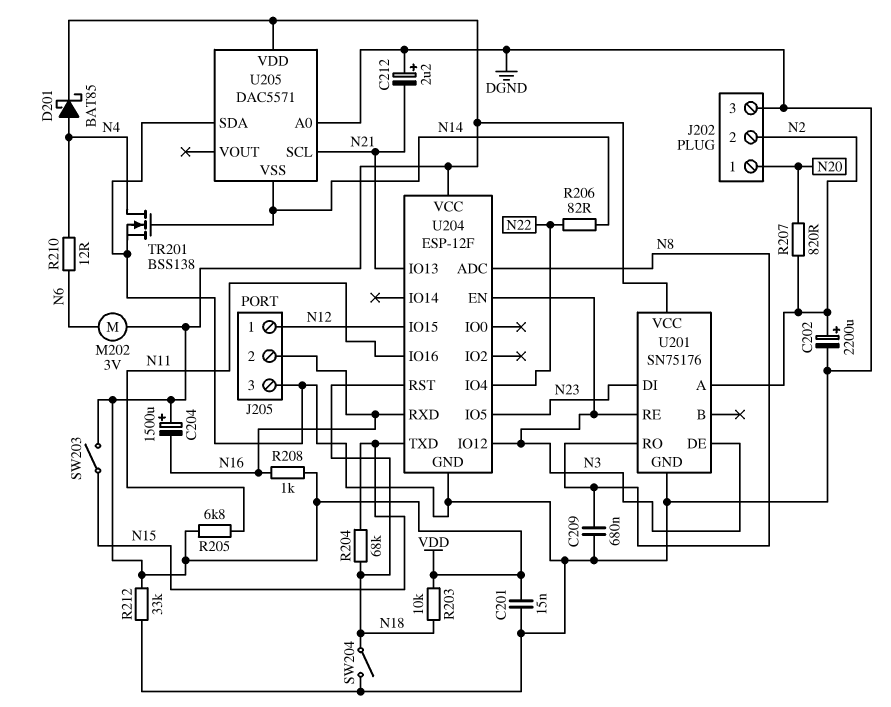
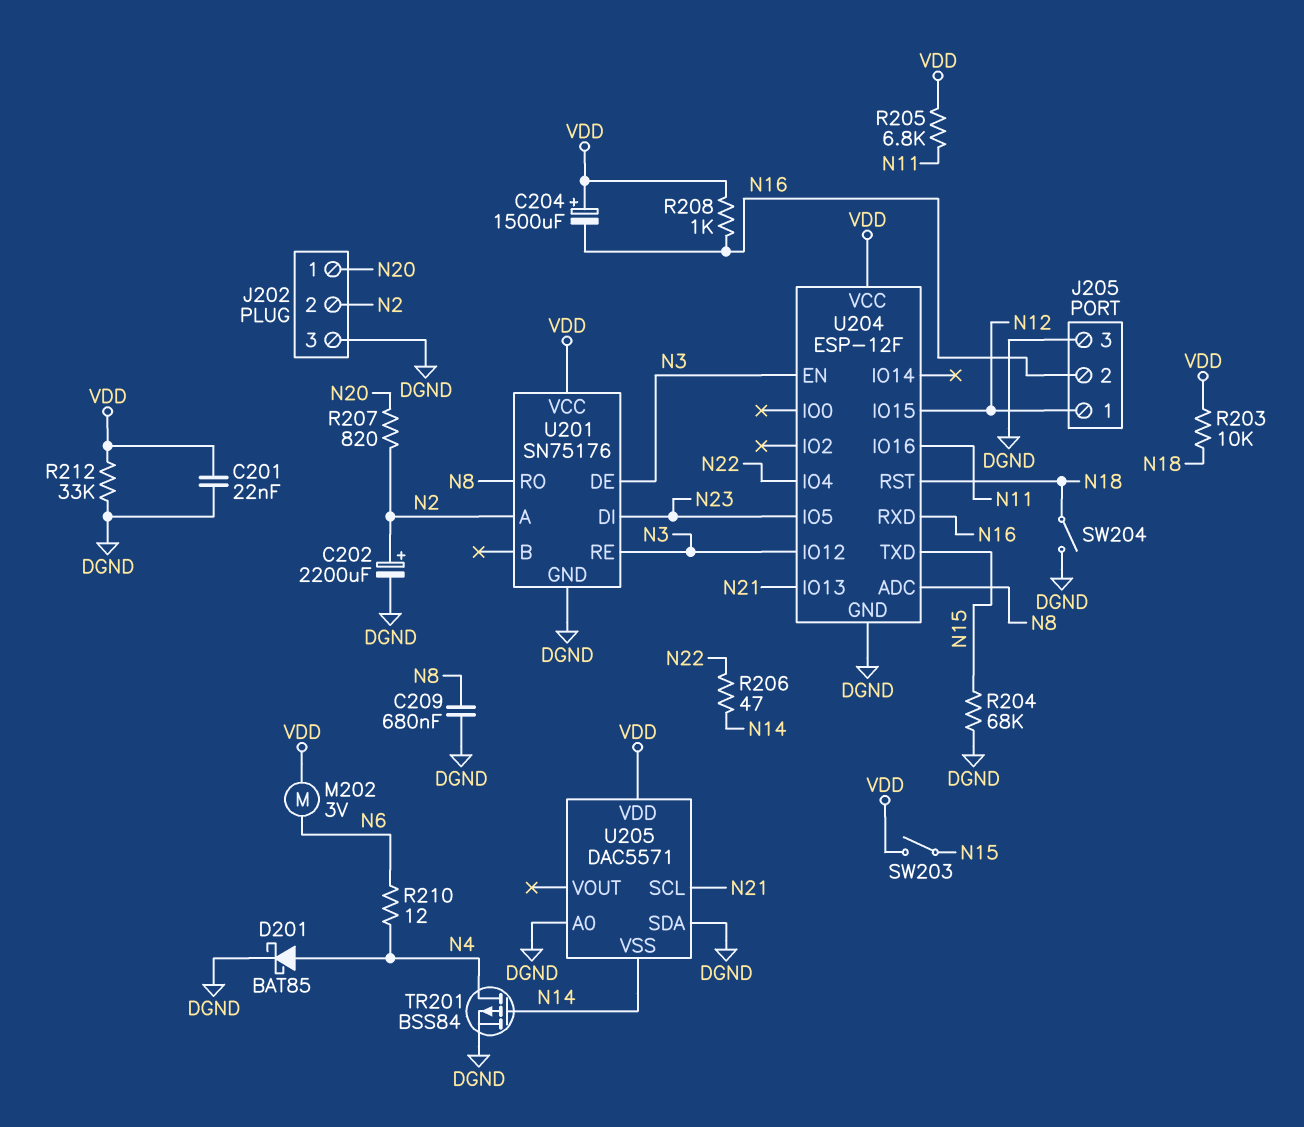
C201: 15nF (DGND, VDD) -> 22nF (DGND, VDD)
C212: 2.2uF (plus DGND, minus N21) -> none
D201: schottky BAT85 (A N4, K VDD) -> schottky BAT85 (A N4, K DGND)
R204: 68k (N15, N18) -> 68k (DGND, N15)
R206: 82 (N14, N22) -> 47 (N14, N22)
TR201: NMOS BSS138 (G N14, D N4, S DGND) -> PMOS BSS84 (G N14, D N4, S DGND)

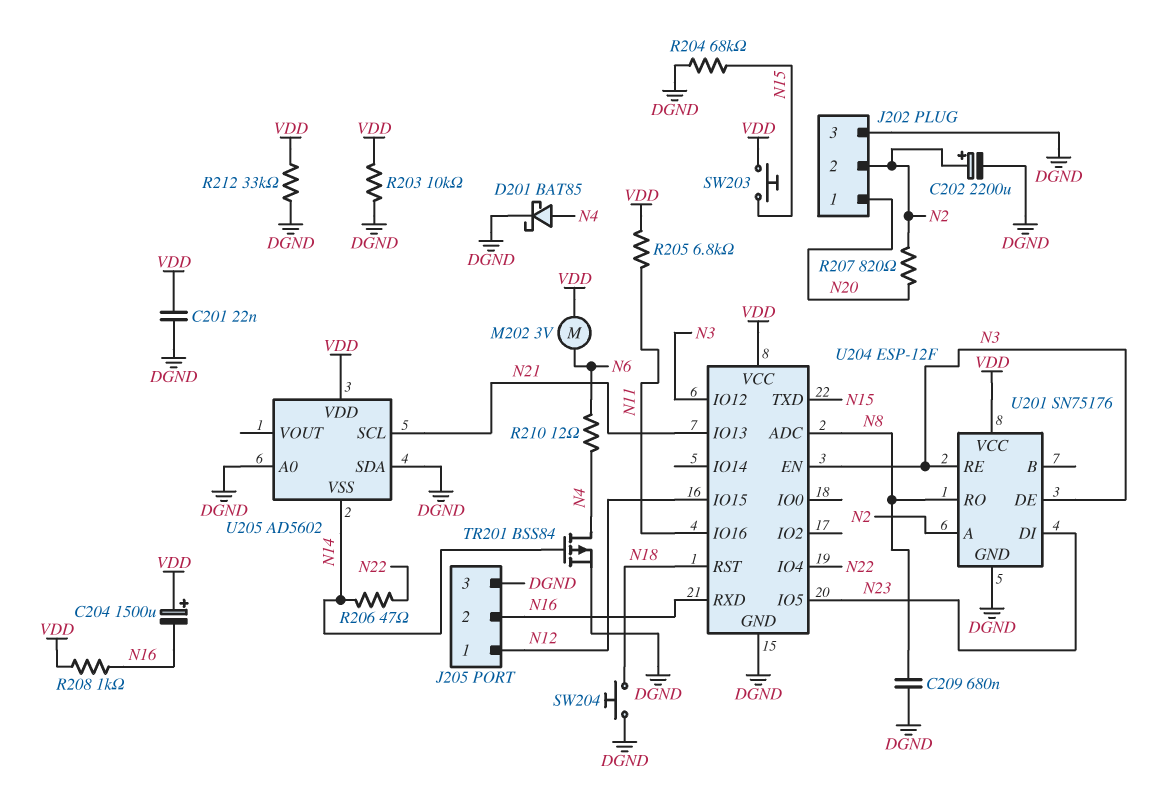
R203: 10k (N18, VDD) -> 10k (DGND, VDD)
SW203: switch (N15, VDD) -> button (N15, VDD)
SW204: switch (DGND, N18) -> button (DGND, N18)
U205: DAC5571 -> AD5602

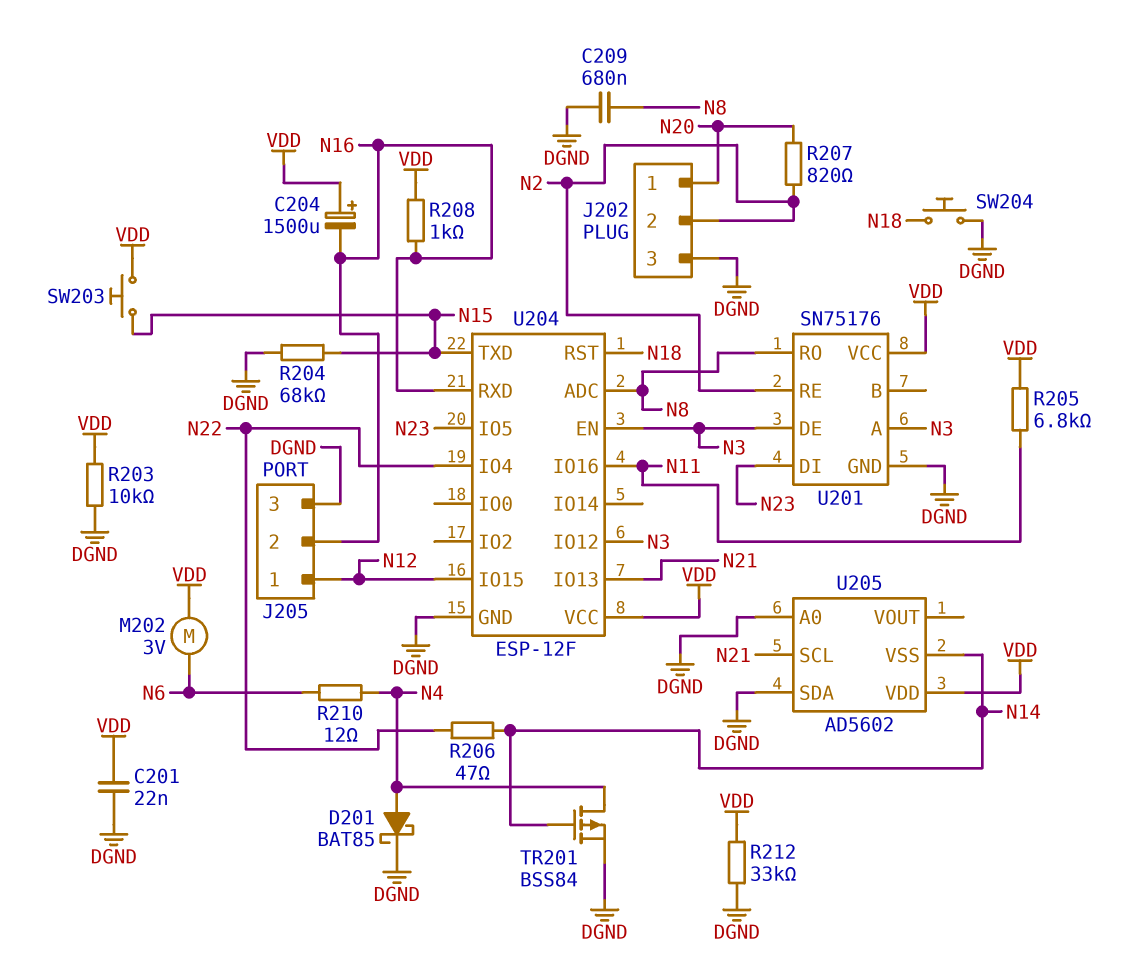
C202: 2200uF (plus N2, minus DGND) -> none
U201 pin A: N2 -> N3
U201 pin RE: N3 -> N2

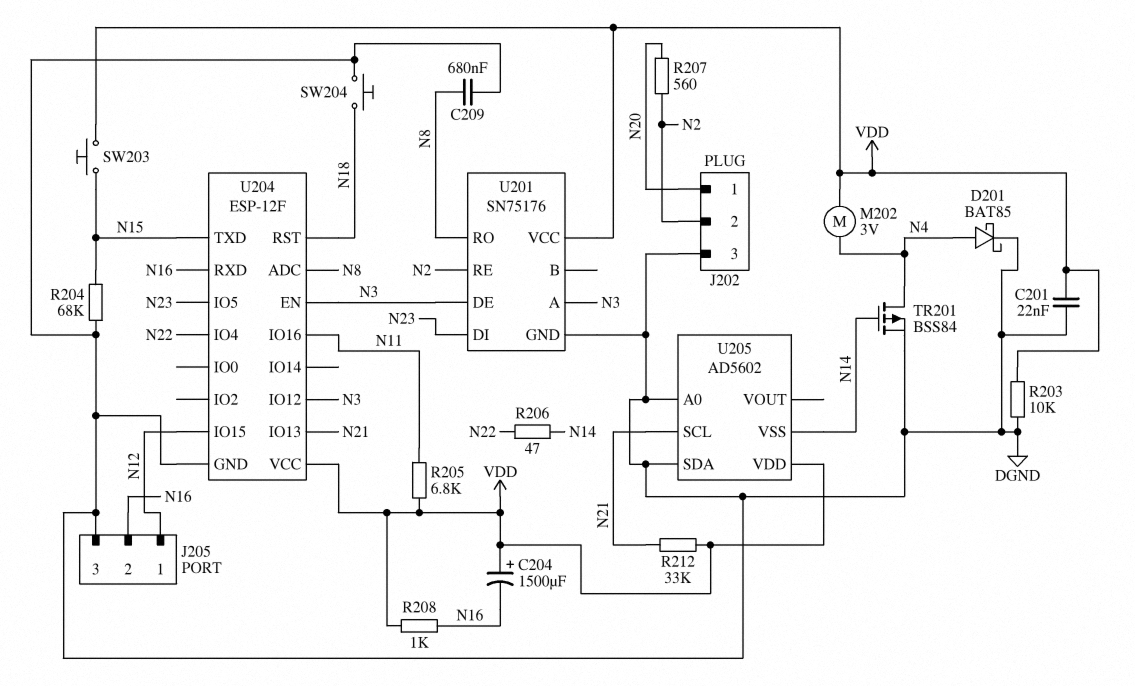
M202: motor 3V (N6, VDD) -> motor 3V (N4, VDD)
R207: 820 (N2, N20) -> 560 (N2, N20)
R210: 12 (N4, N6) -> none
R212: 33k (DGND, VDD) -> 33k (N21, VDD)

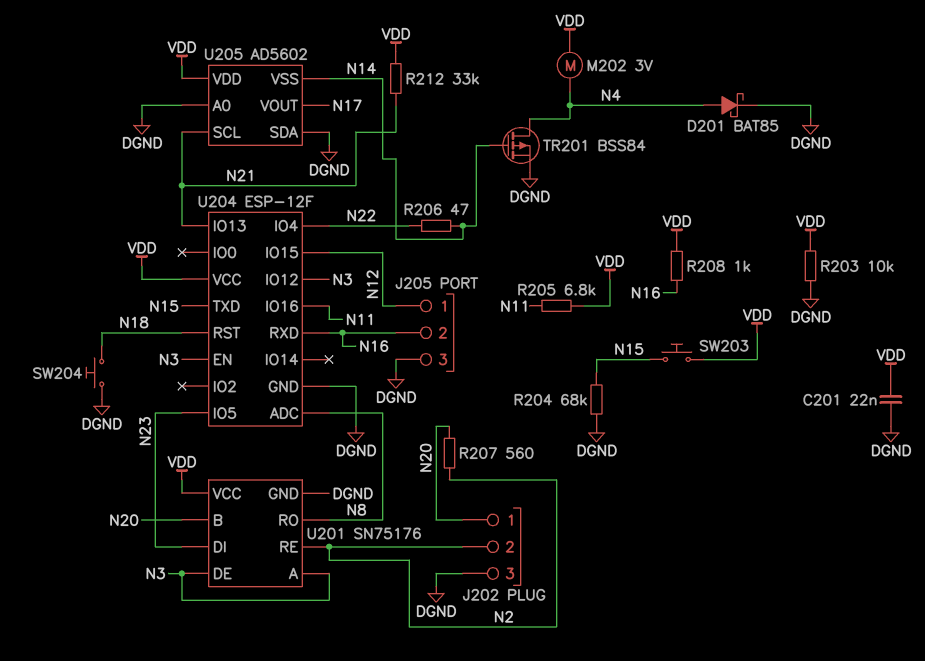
C204: 1500uF (plus VDD, minus N16) -> none
C209: 680nF (DGND, N8) -> none
U201 pin B: none -> N20
U205 pin VOUT: none -> N17

